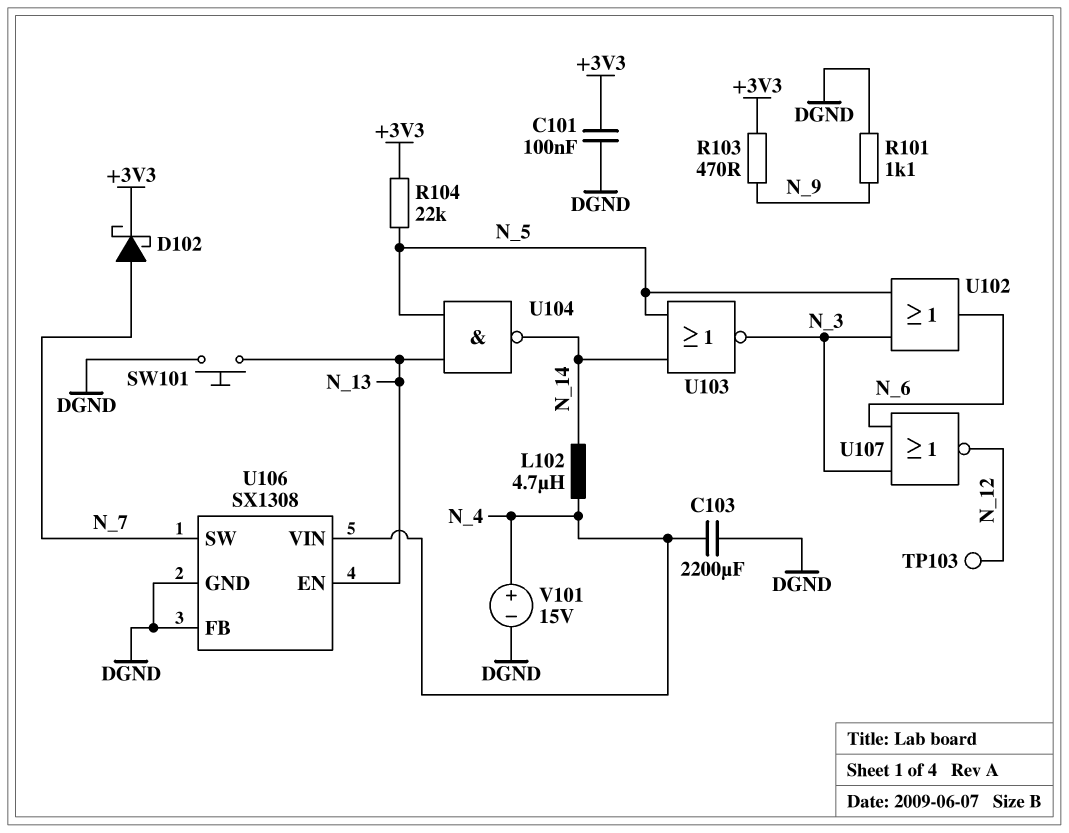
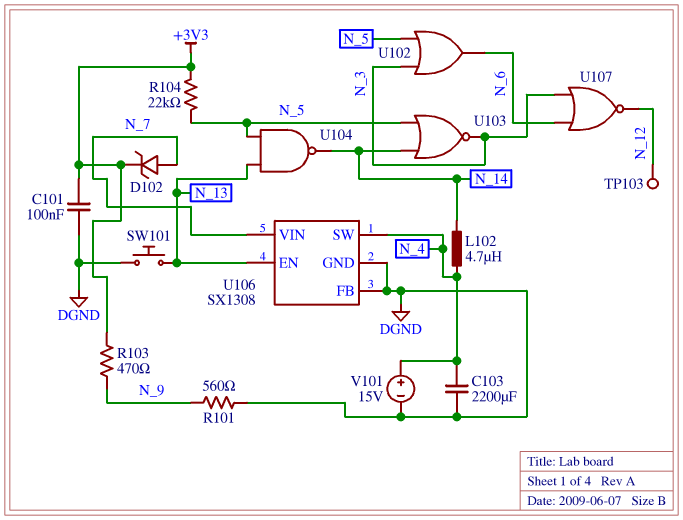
D102: schottky (A N_7, K +3V3) -> zener (A N_7, K +3V3)
R101: 1.1k (DGND, N_9) -> 560 (DGND, N_9)
U106 pin SW: N_7 -> N_4
U106 pin VIN: N_4 -> N_7

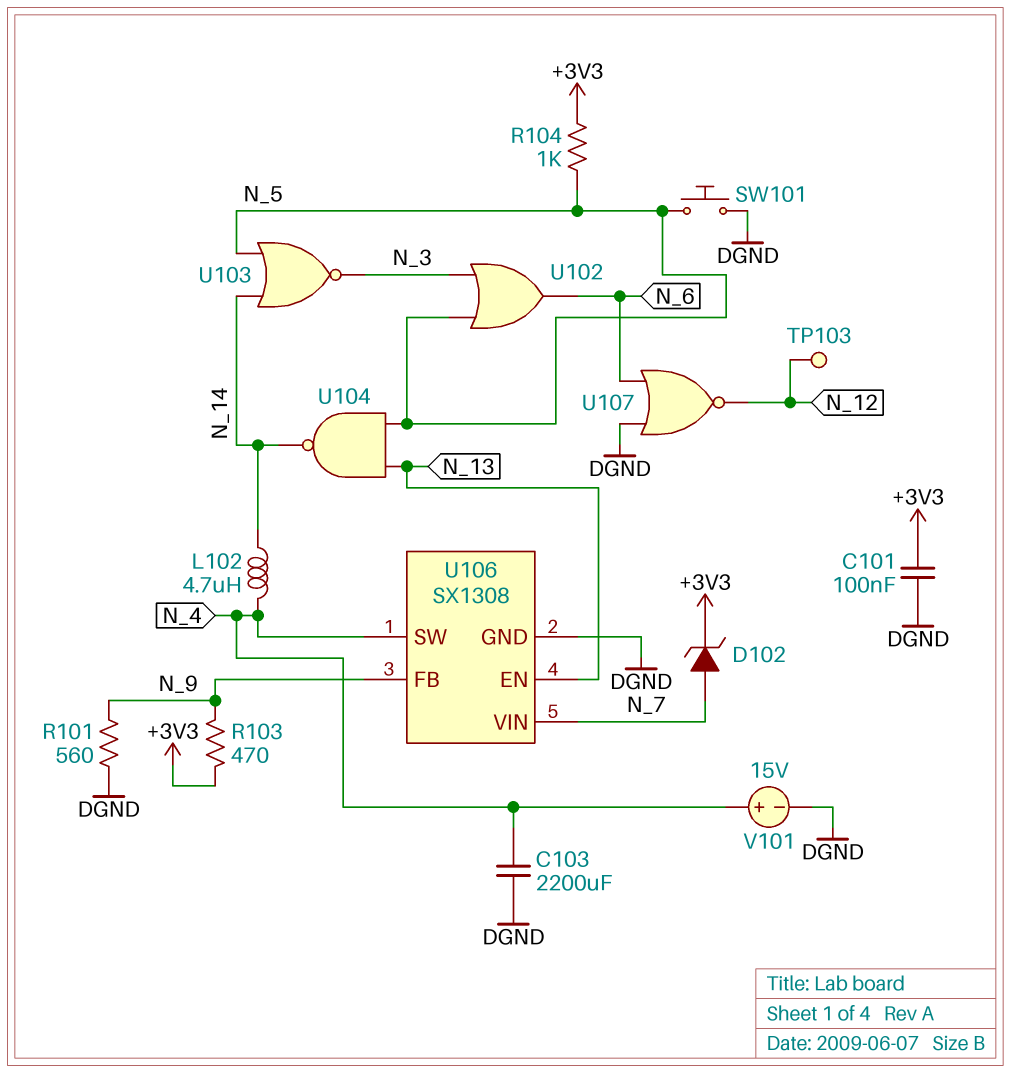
R104: 22k (+3V3, N_5) -> 1k (+3V3, N_5)
SW101: button (DGND, N_13) -> button (DGND, N_5)
U106 pin FB: DGND -> N_9
U107: NOR (in N_3, in N_6, out N_12) -> NOR (in DGND, in N_6, out N_12)

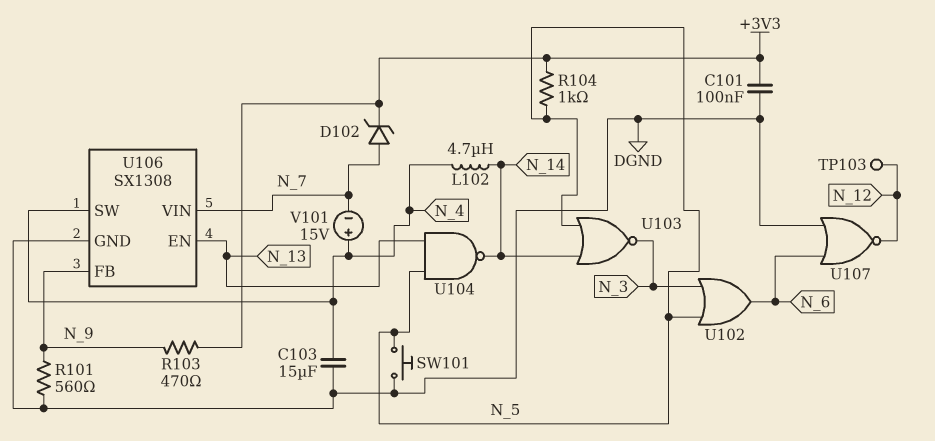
C103: 2200uF (DGND, N_4) -> 15uF (DGND, N_4)
V101: 15V (plus N_4, minus DGND) -> 15V (plus N_4, minus N_7)

